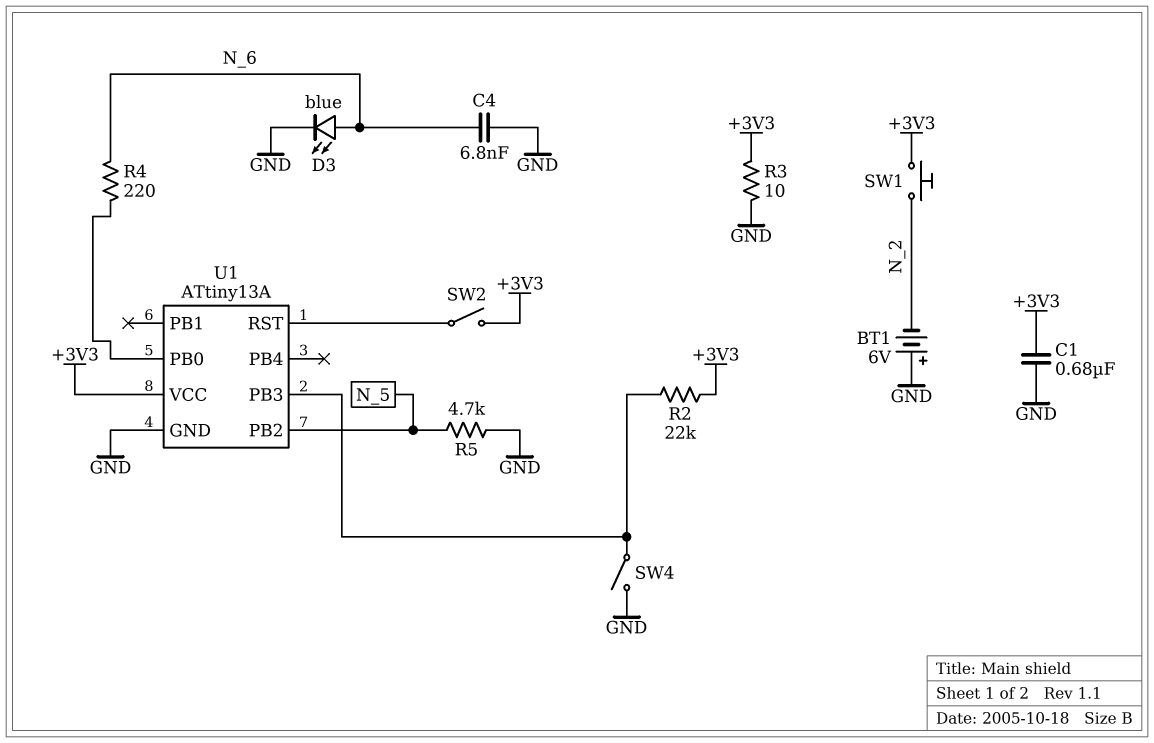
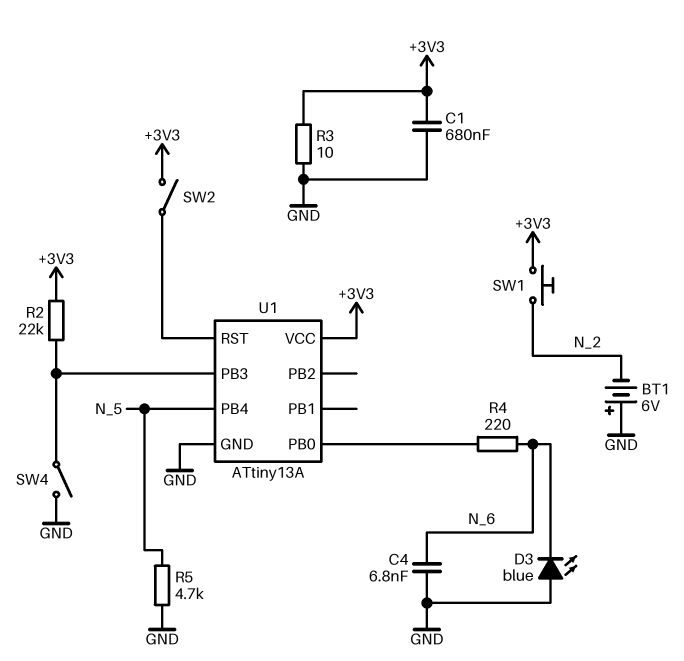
D3: LED blue (A N_6, K GND) -> LED blue (A GND, K N_6)
U1 pin PB2: N_5 -> none
U1 pin PB4: none -> N_5

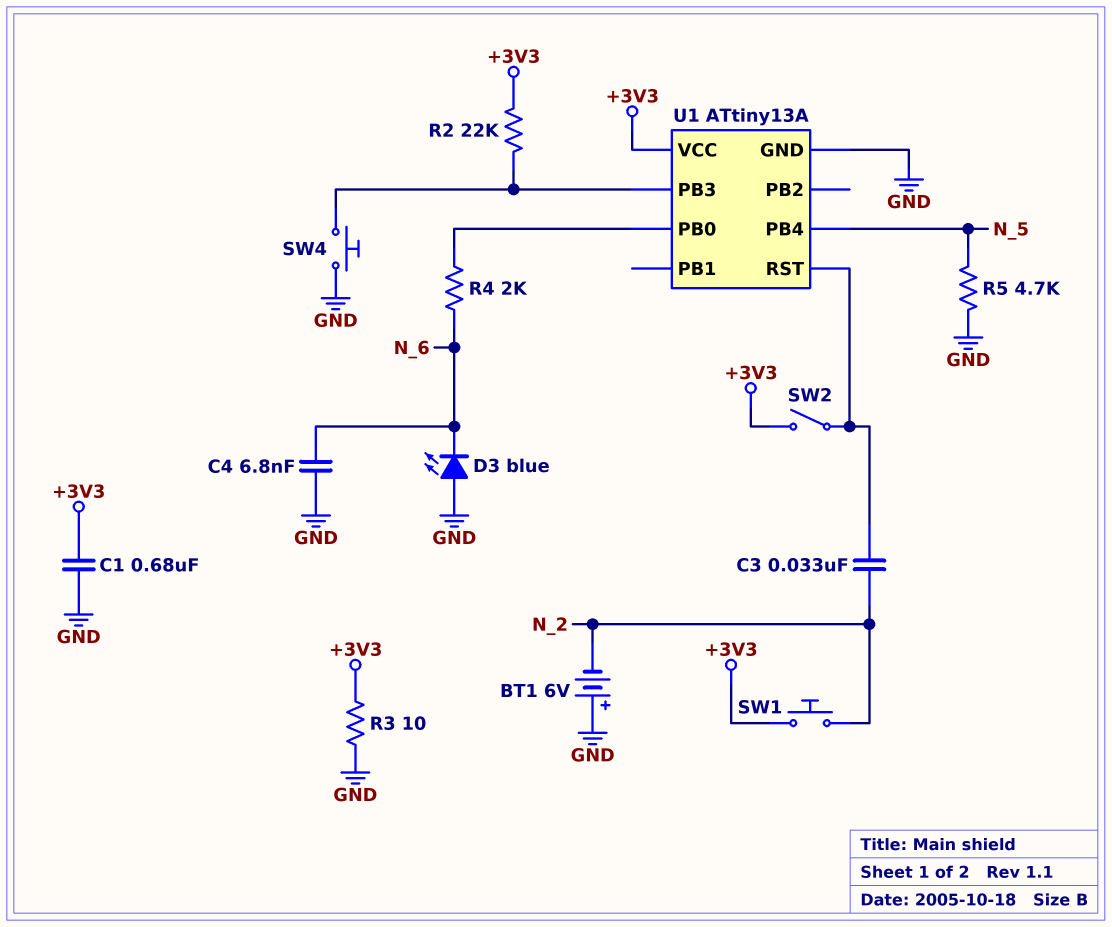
C3: none -> 33nF (N_2, U1/RST)
R4: 220 (N_6, U1/PB0) -> 2k (N_6, U1/PB0)
SW4: switch (GND, U1/PB3) -> button (GND, U1/PB3)

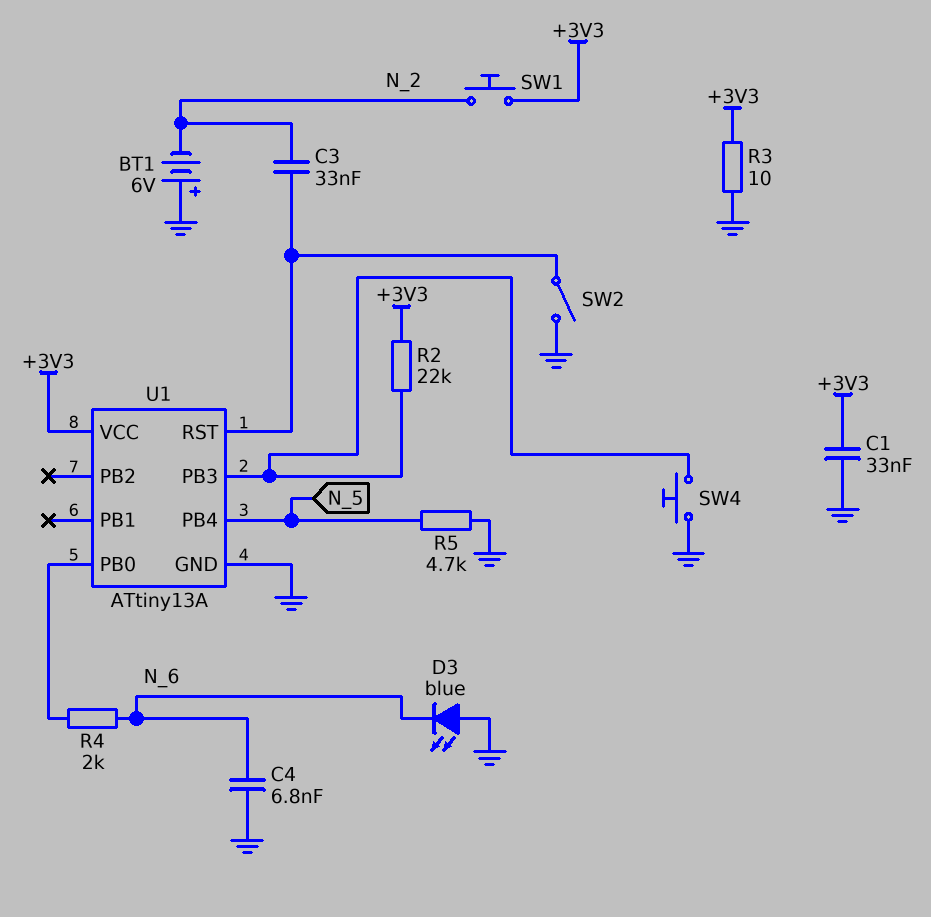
C1: 680nF (+3V3, GND) -> 33nF (+3V3, GND)
SW2: switch (+3V3, U1/RST) -> switch (GND, U1/RST)

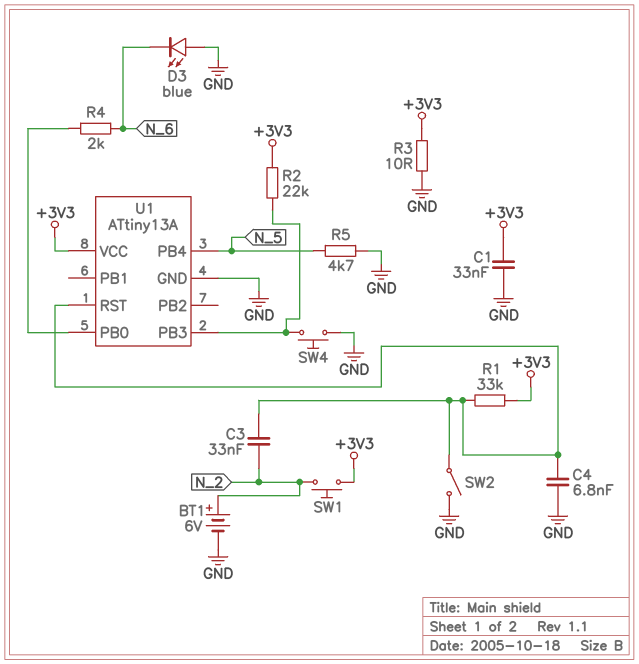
BT1: 6V (plus GND, minus N_2) -> 6V (plus N_2, minus GND)
C4: 6.8nF (GND, N_6) -> 6.8nF (GND, U1/RST)
R1: none -> 33k (+3V3, U1/RST)

